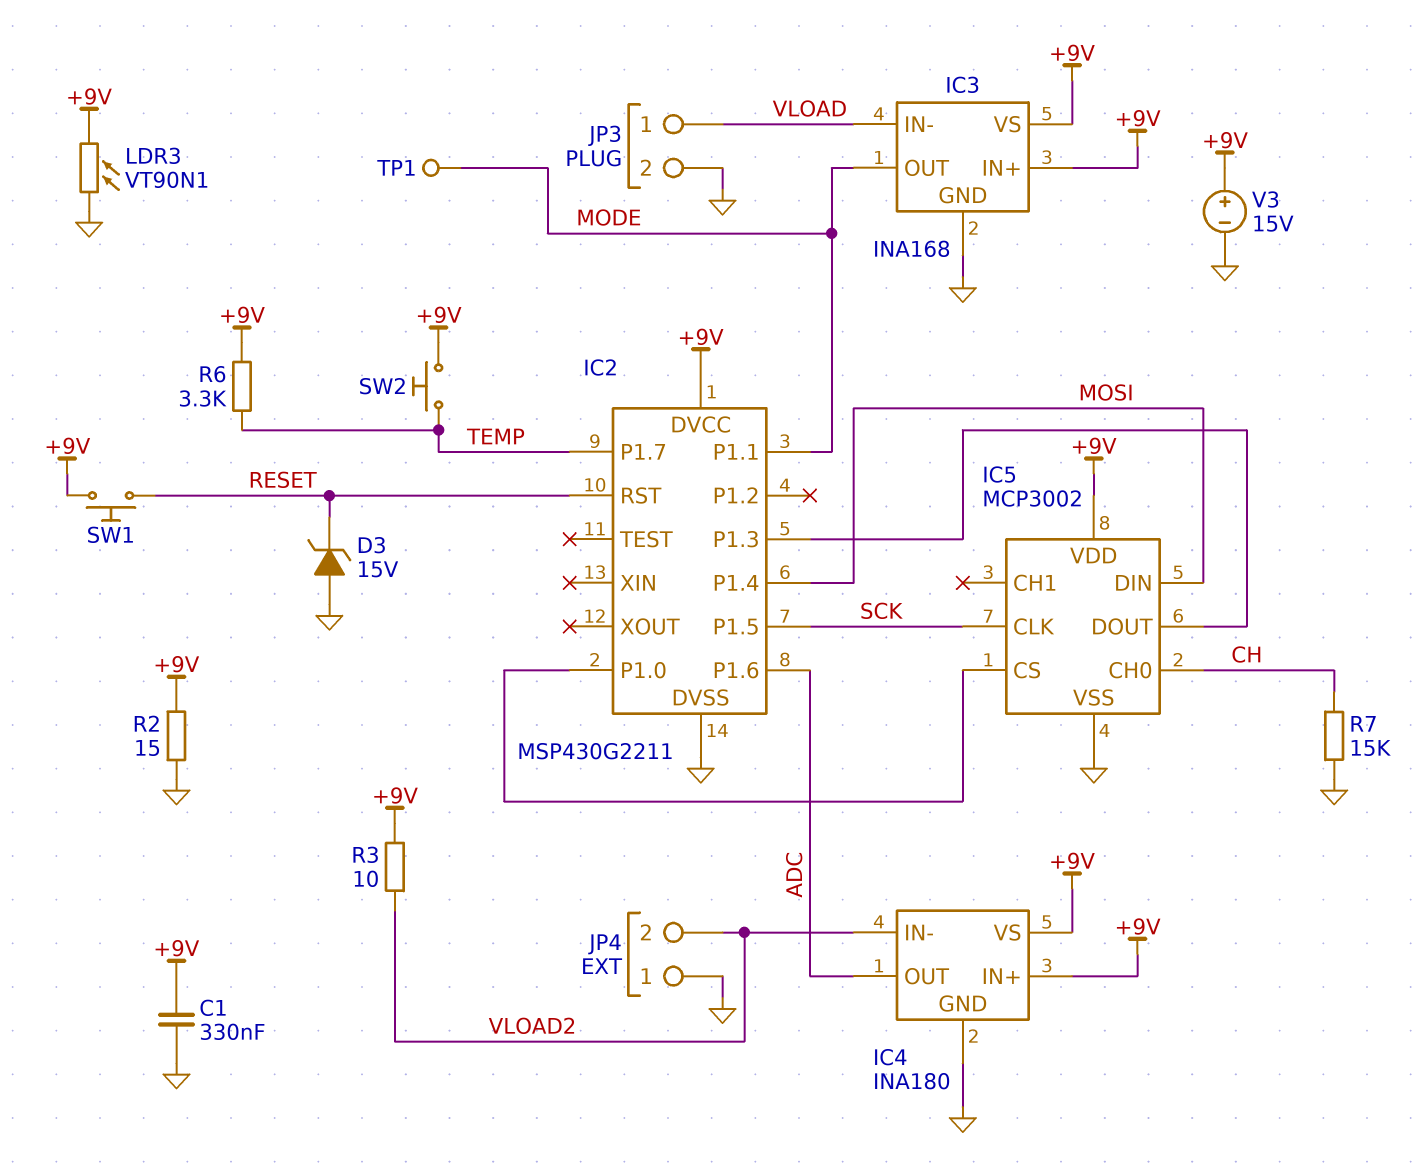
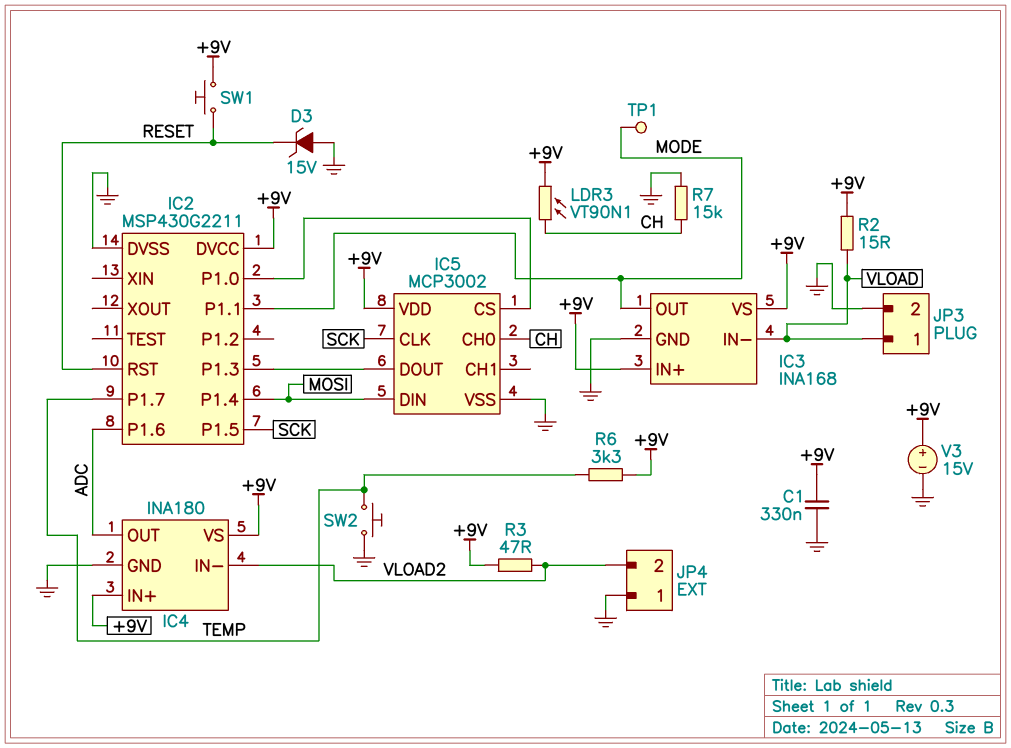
LDR3: VT90N1 (+9V, GND) -> VT90N1 (+9V, CH)
R2: 15 (+9V, GND) -> 15 (+9V, VLOAD)
R3: 10 (+9V, VLOAD2) -> 47 (+9V, VLOAD2)
SW2: button (+9V, TEMP) -> button (GND, TEMP)

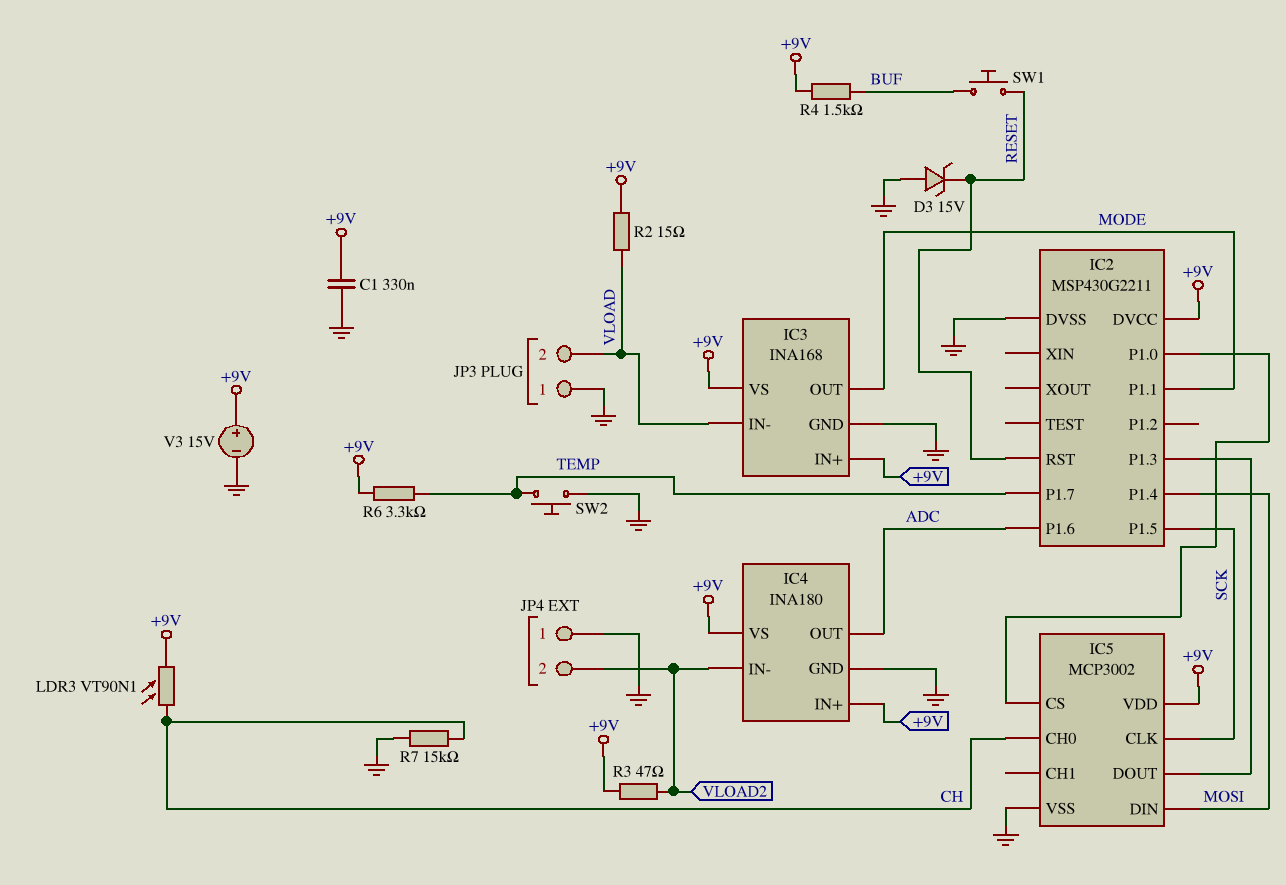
JP3 pin 1: VLOAD -> GND
JP3 pin 2: GND -> VLOAD
R4: none -> 1.5k (+9V, BUF)
SW1: button (+9V, RESET) -> button (BUF, RESET)
TP1: test point (MODE) -> none

